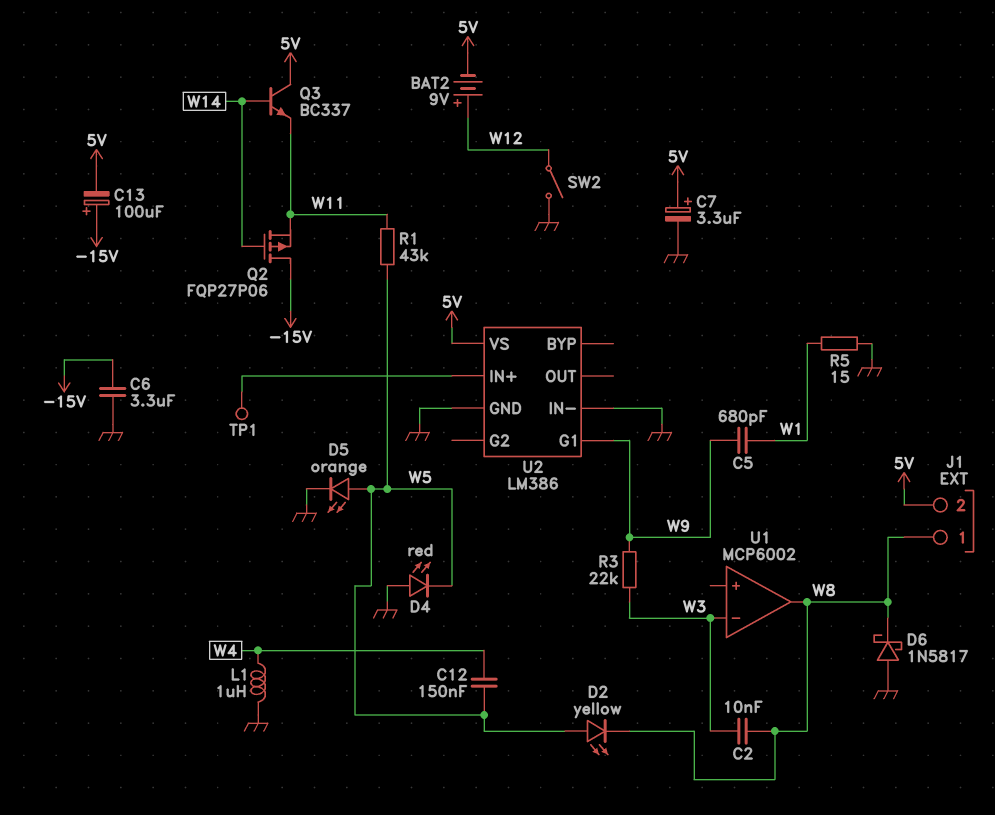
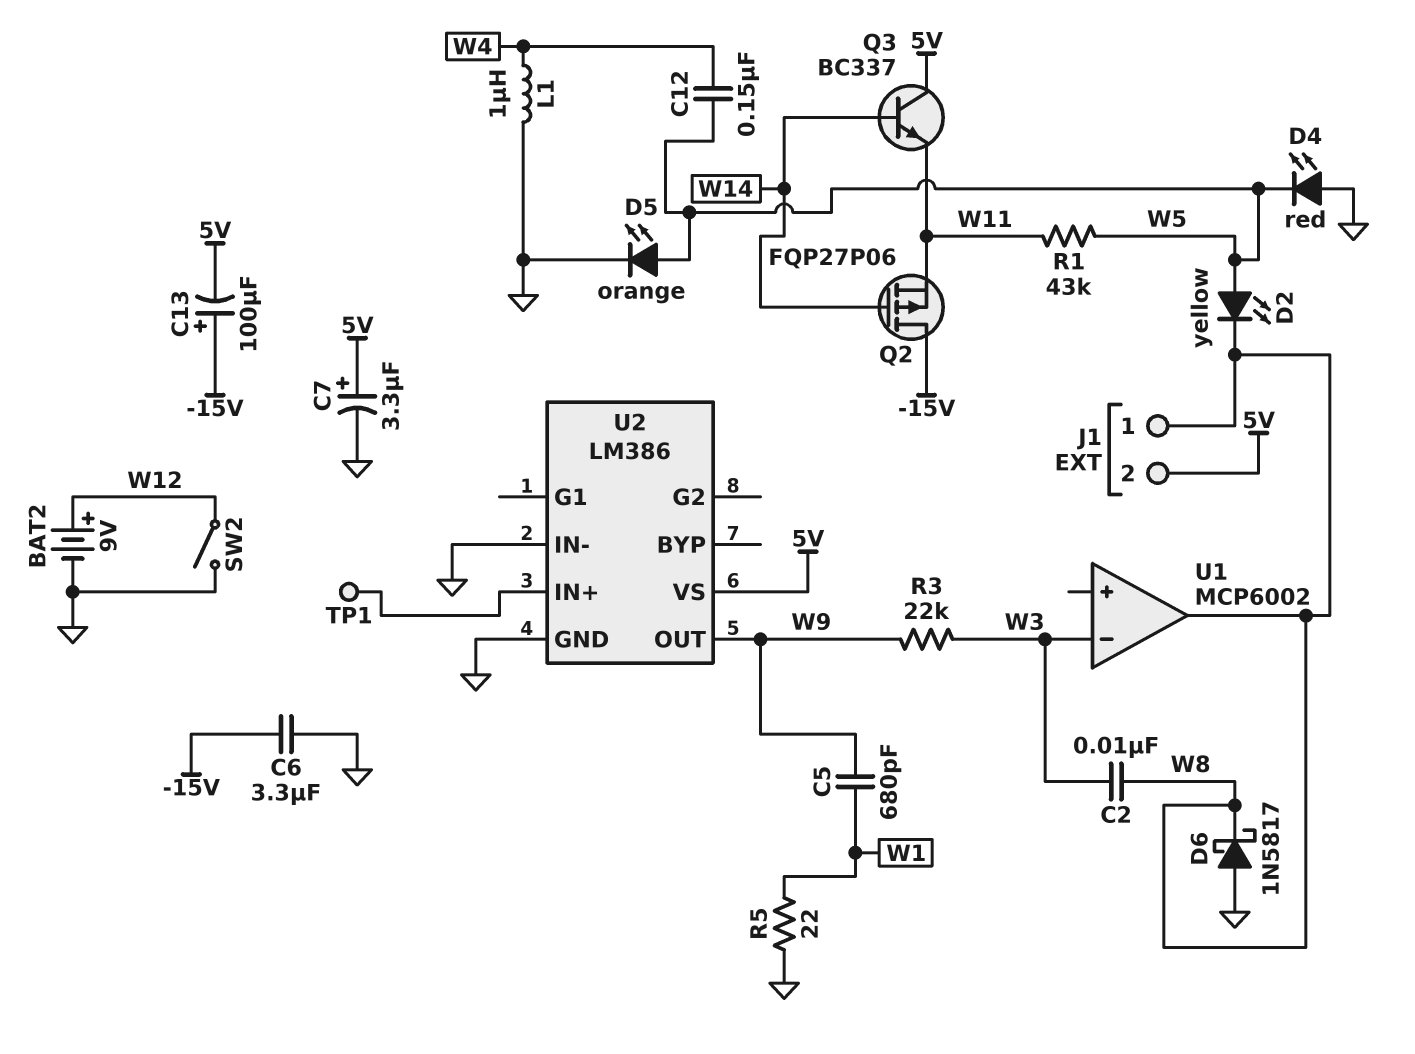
BAT2: 9V (plus W12, minus 5V) -> 9V (plus W12, minus GND)
R5: 15 (GND, W1) -> 22 (GND, W1)
U2 pin G1: W9 -> none
U2 pin OUT: none -> W9

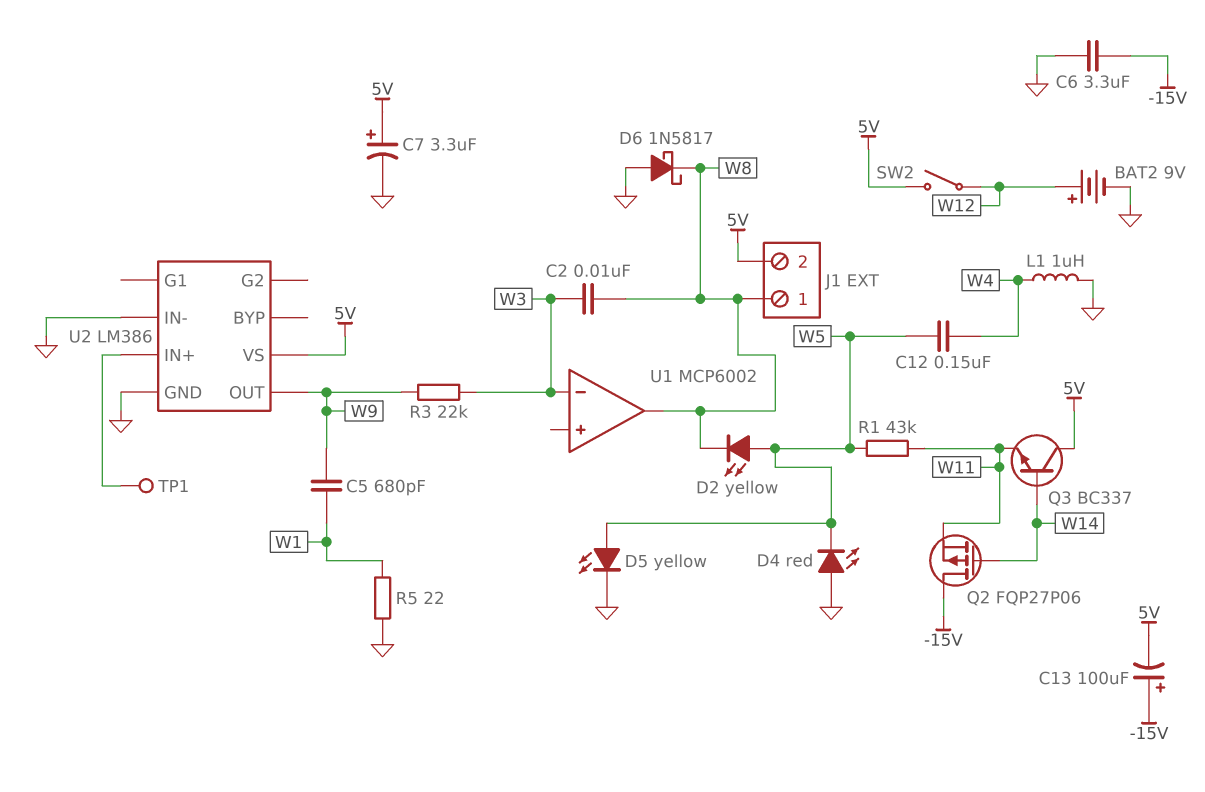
D5: LED orange (A W5, K GND) -> LED yellow (A W5, K GND)
SW2: switch (GND, W12) -> switch (5V, W12)

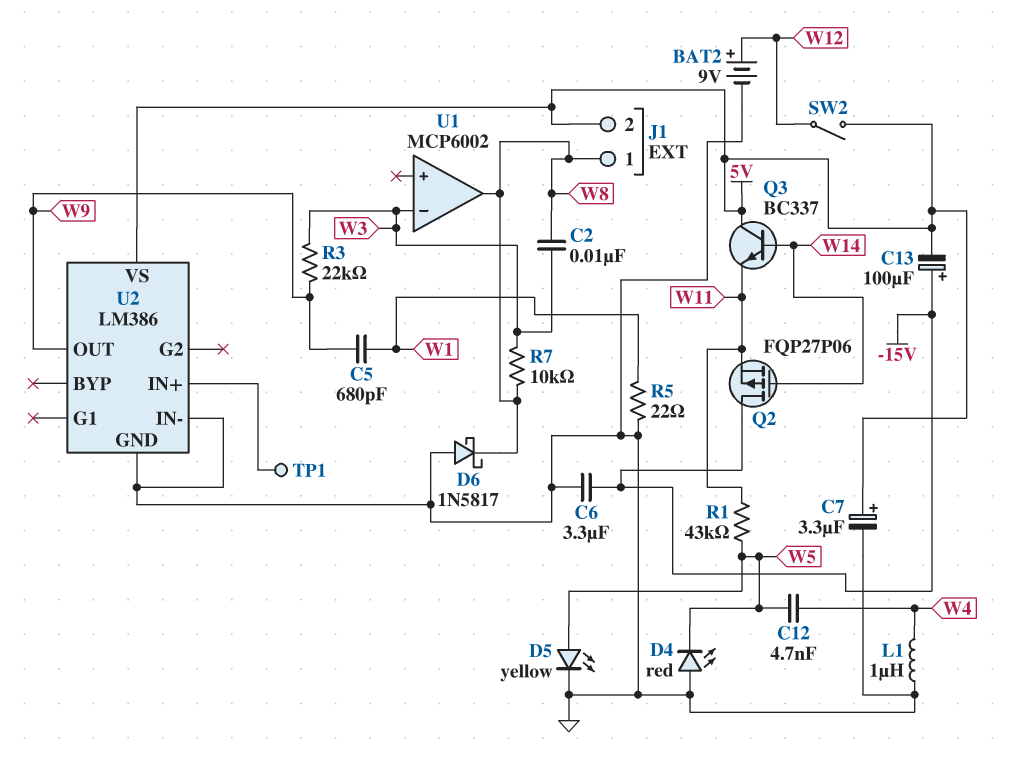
C12: 150nF (W4, W5) -> 4.7nF (W4, W5)
D2: LED yellow (A W5, K W8) -> none
R7: none -> 10k (W3, W8)

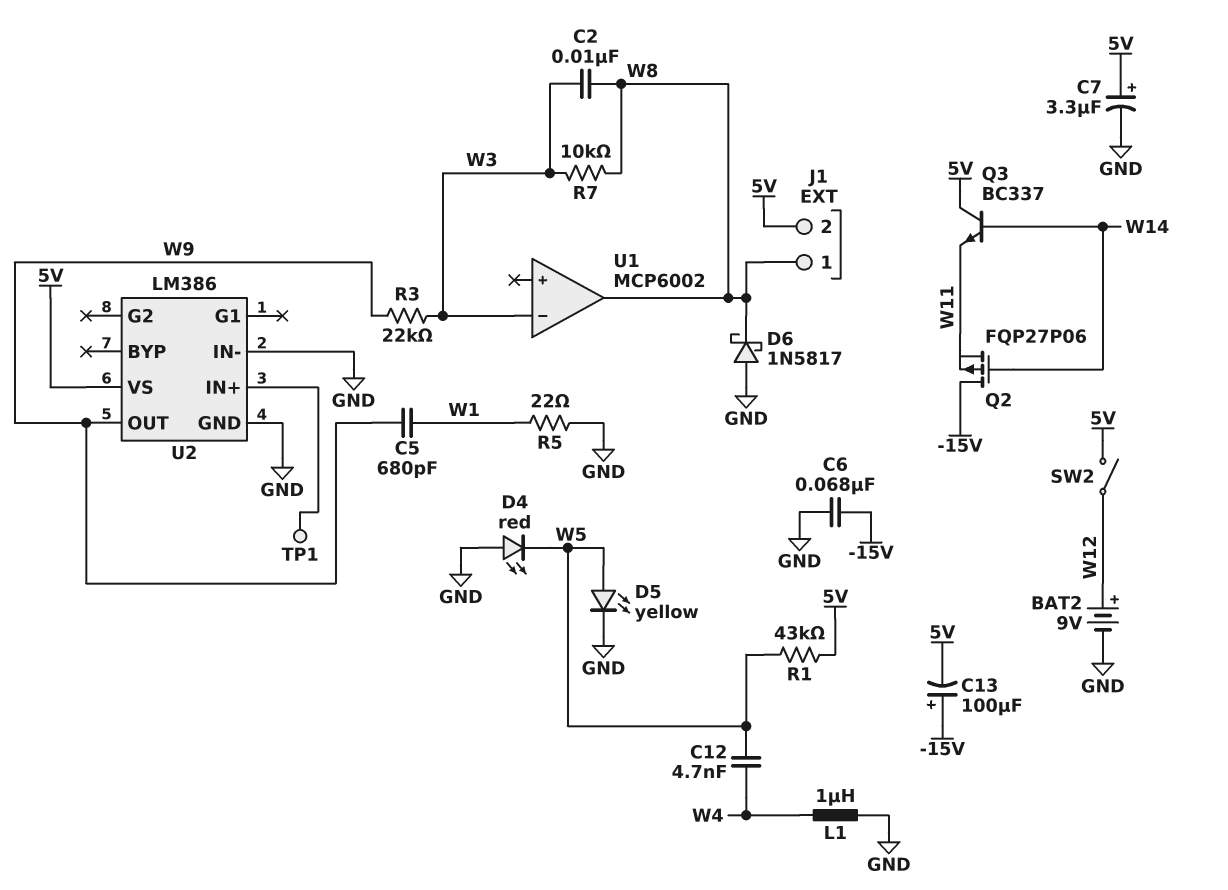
C6: 3.3uF (-15V, GND) -> 68nF (-15V, GND)
R1: 43k (W5, W11) -> 43k (5V, W5)

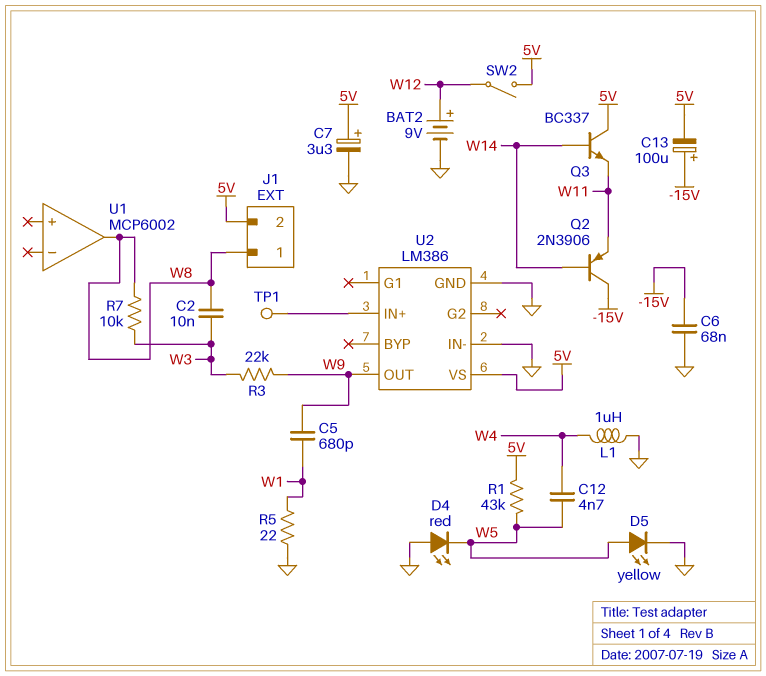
D6: schottky 1N5817 (A GND, K W8) -> none
Q2: PMOS FQP27P06 (G W14, D -15V, S W11) -> PNP 2N3906 (B W14, C -15V, E W11)
U1 pin in-: W3 -> none

